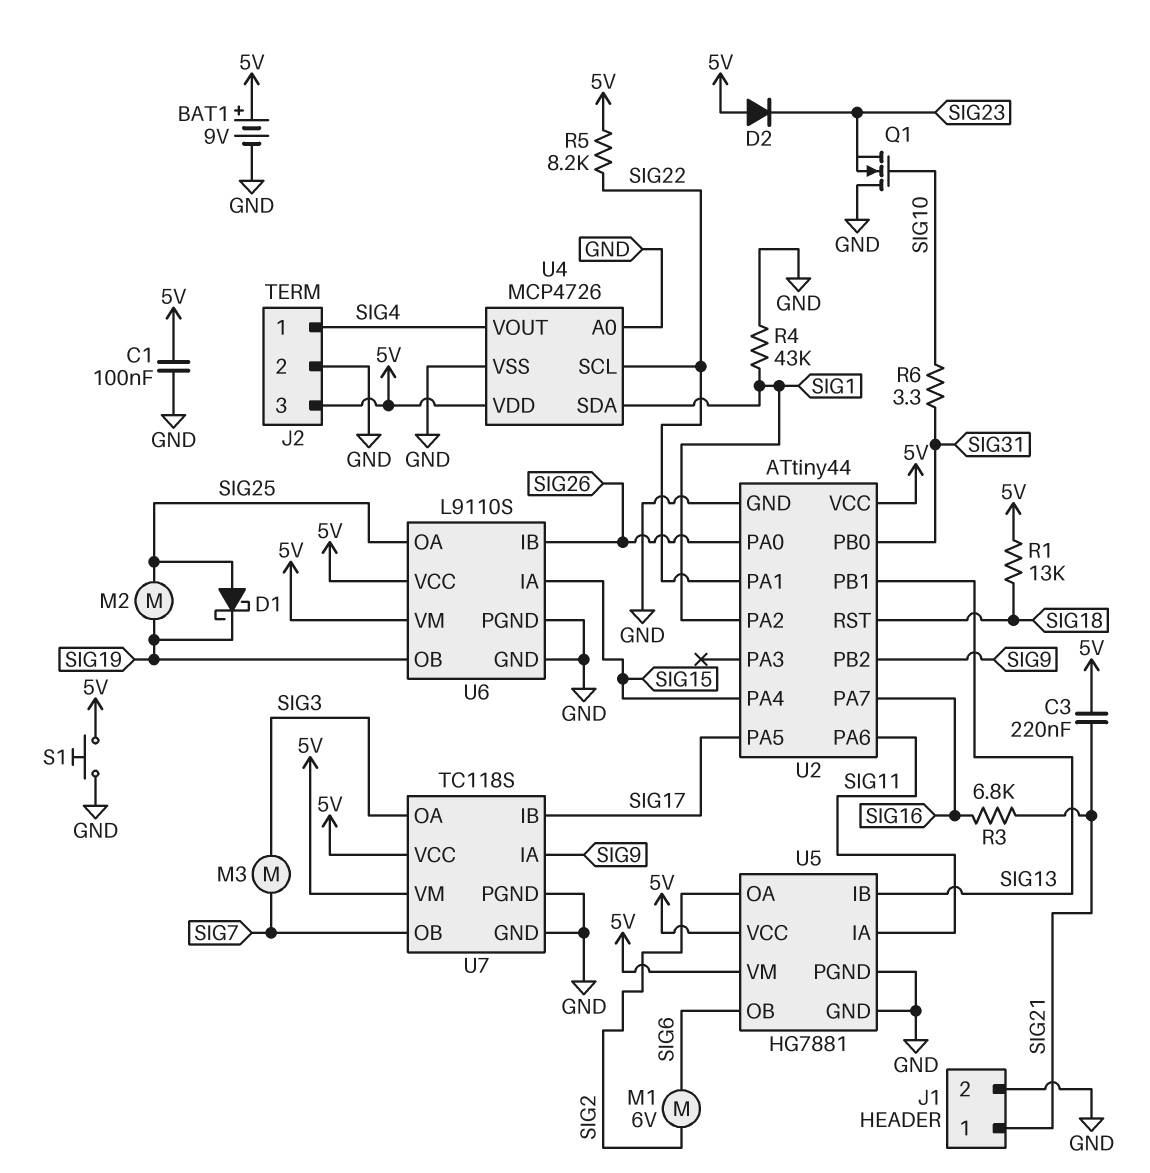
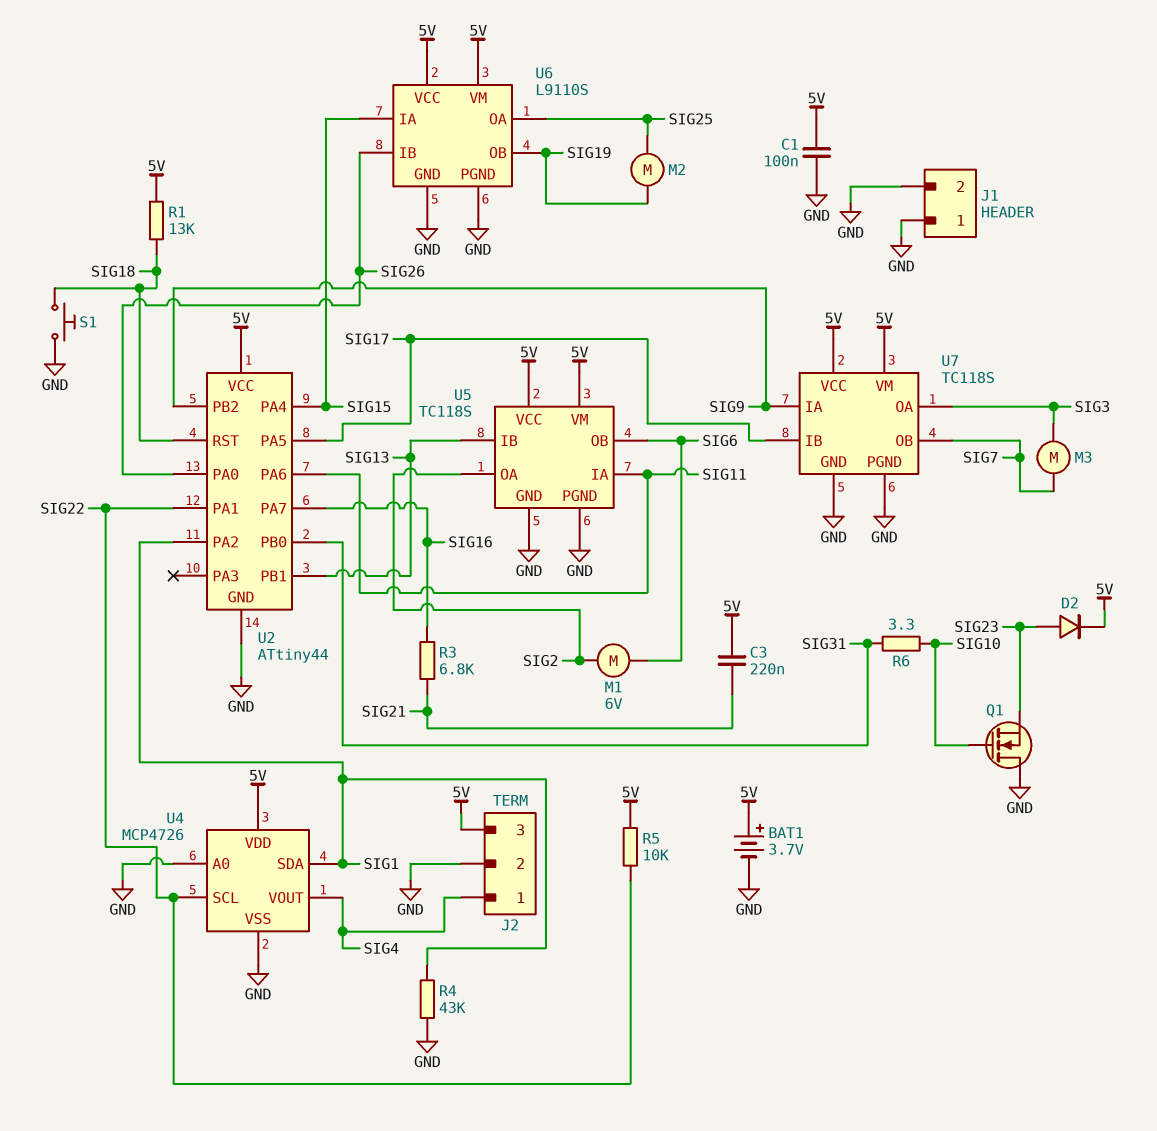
BAT1: 9V (plus 5V, minus GND) -> 3.7V (plus 5V, minus GND)
D1: schottky (A SIG25, K SIG19) -> none
D2: diode (A 5V, K SIG23) -> diode (A SIG23, K 5V)
J1 pin 1: SIG21 -> GND
R5: 8.2k (5V, SIG22) -> 10k (5V, SIG22)
S1: button (5V, GND) -> button (GND, SIG18)
U5: HG7881 -> TC118S

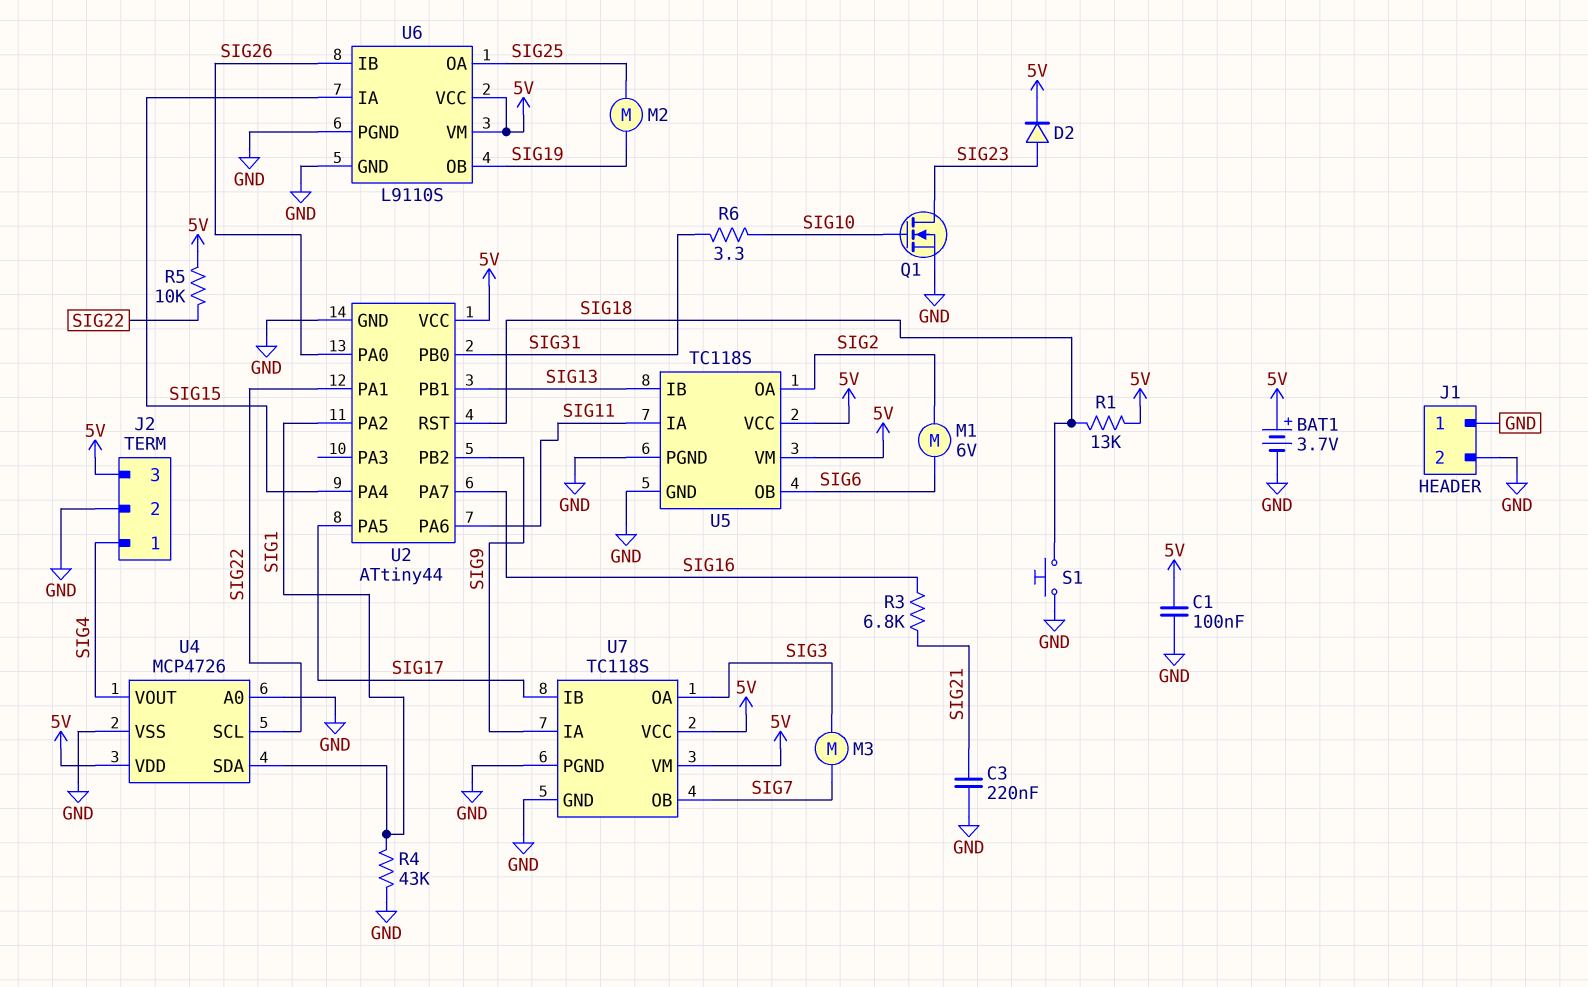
C3: 220nF (5V, SIG21) -> 220nF (GND, SIG21)
Q1: NMOS (G SIG10, D GND, S SIG23) -> NMOS (G SIG10, D SIG23, S GND)

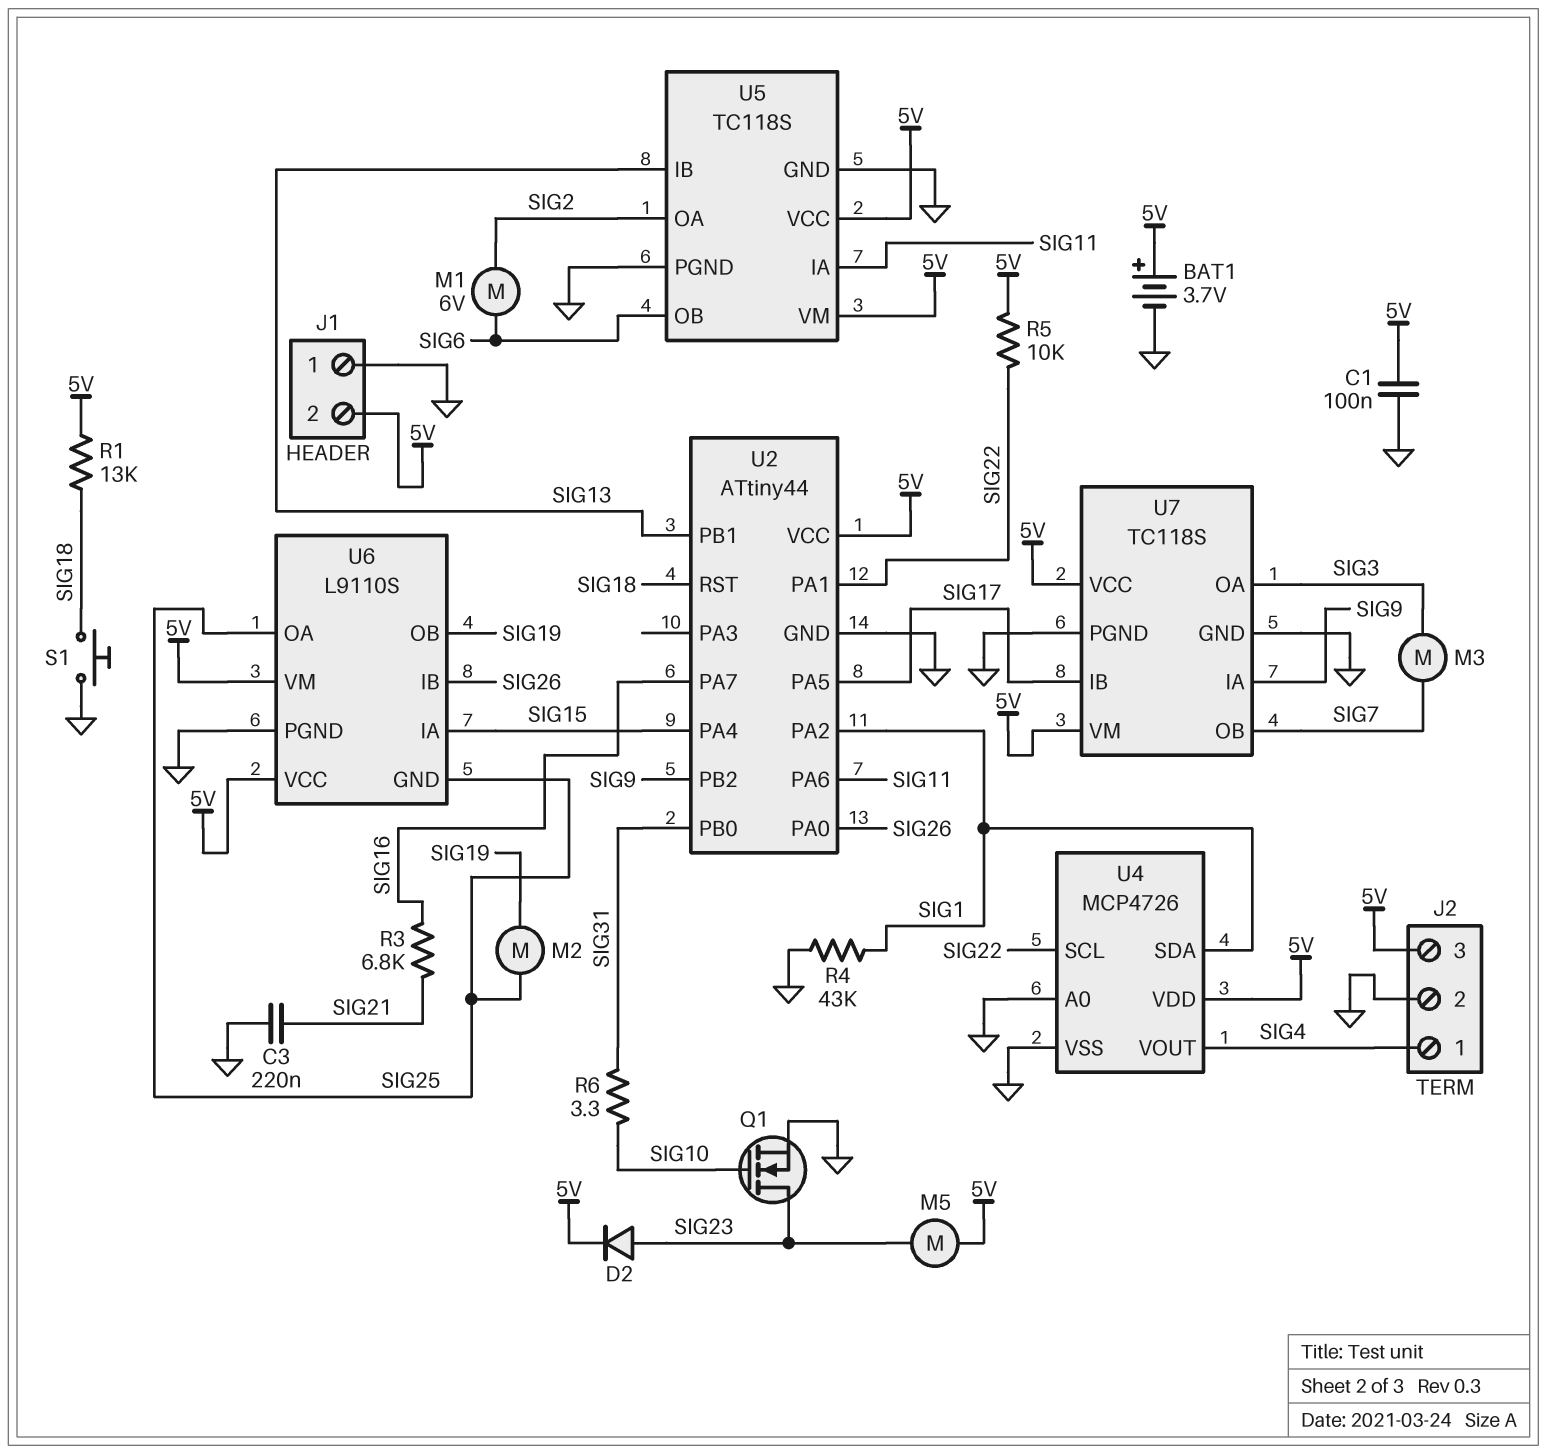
J1 pin 2: GND -> 5V
M5: none -> motor (5V, SIG23)
U6 pin GND: GND -> SIG25

